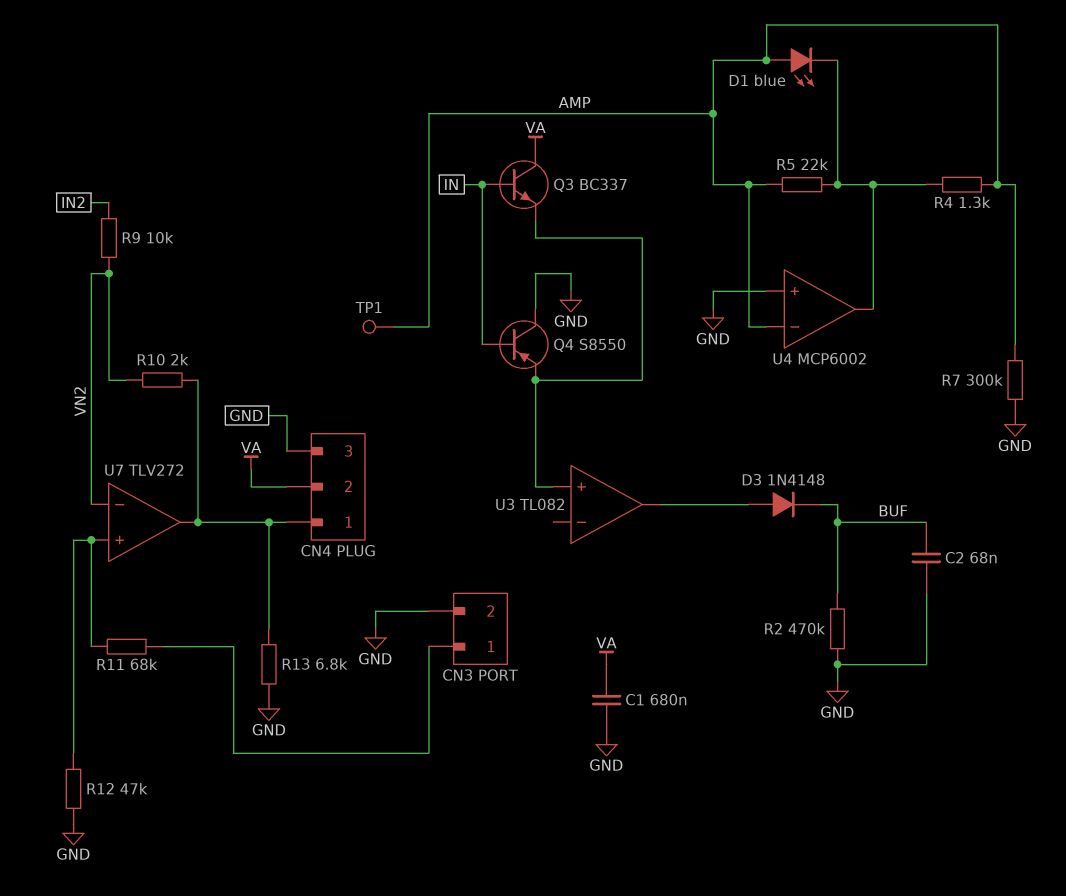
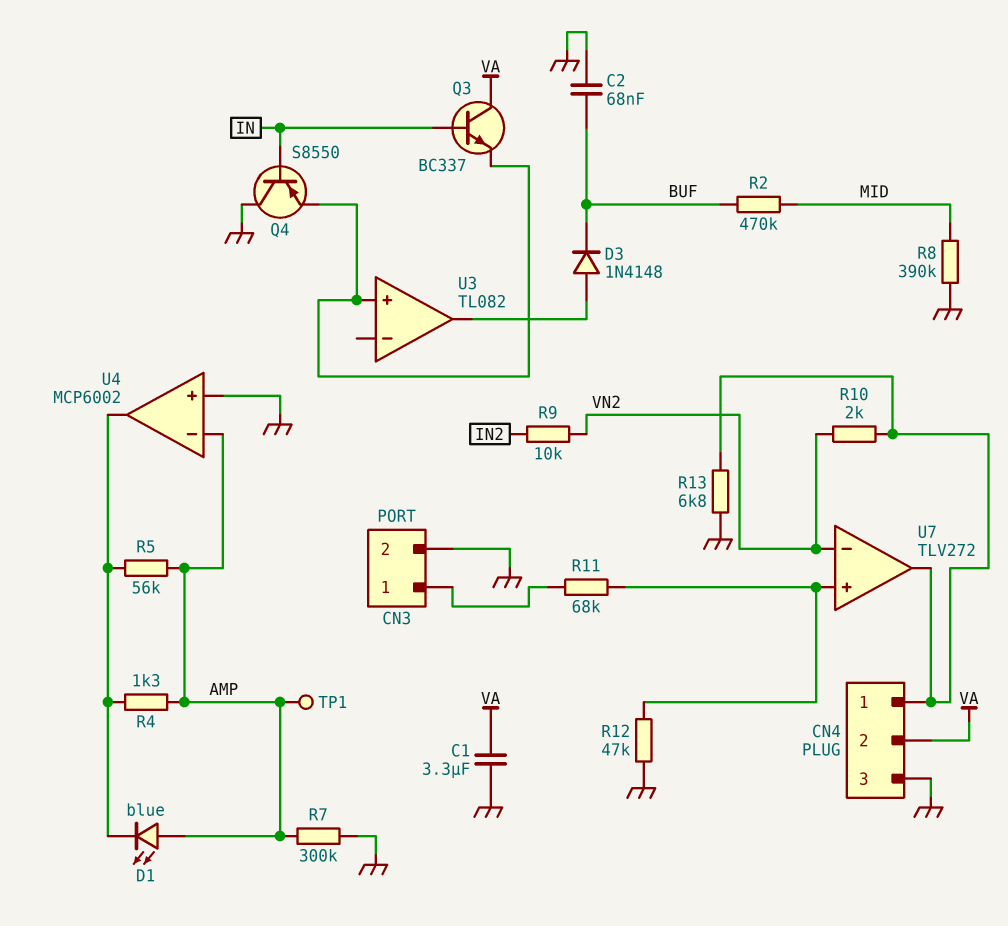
C1: 680nF (GND, VA) -> 3.3uF (GND, VA)
R2: 470k (BUF, GND) -> 470k (BUF, MID)
R5: 22k (AMP, U4/out) -> 56k (AMP, U4/out)
R8: none -> 390k (GND, MID)

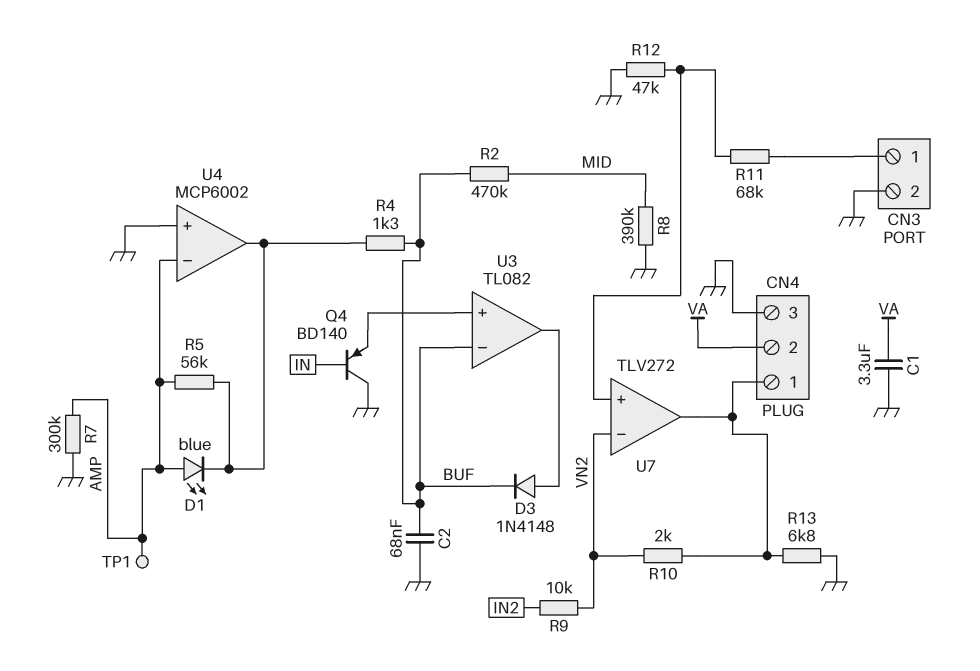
Q3: NPN BC337 (B IN, C VA, E U3/in+) -> none
Q4: PNP S8550 (B IN, C GND, E U3/in+) -> PNP BD140 (B IN, C GND, E U3/in+)
R4: 1.3k (AMP, U4/out) -> 1.3k (BUF, U4/out)
U3 pin in-: none -> BUF

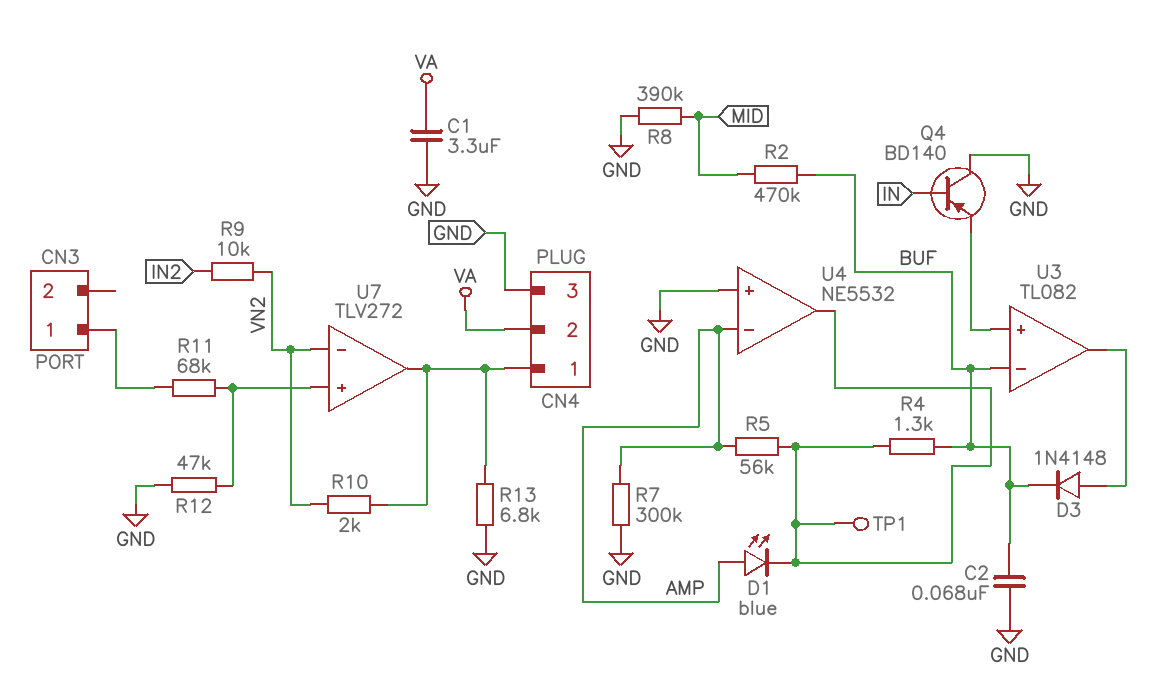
CN3 pin 2: GND -> none
TP1: test point (AMP) -> test point (U4/out)
U4: MCP6002 -> NE5532

